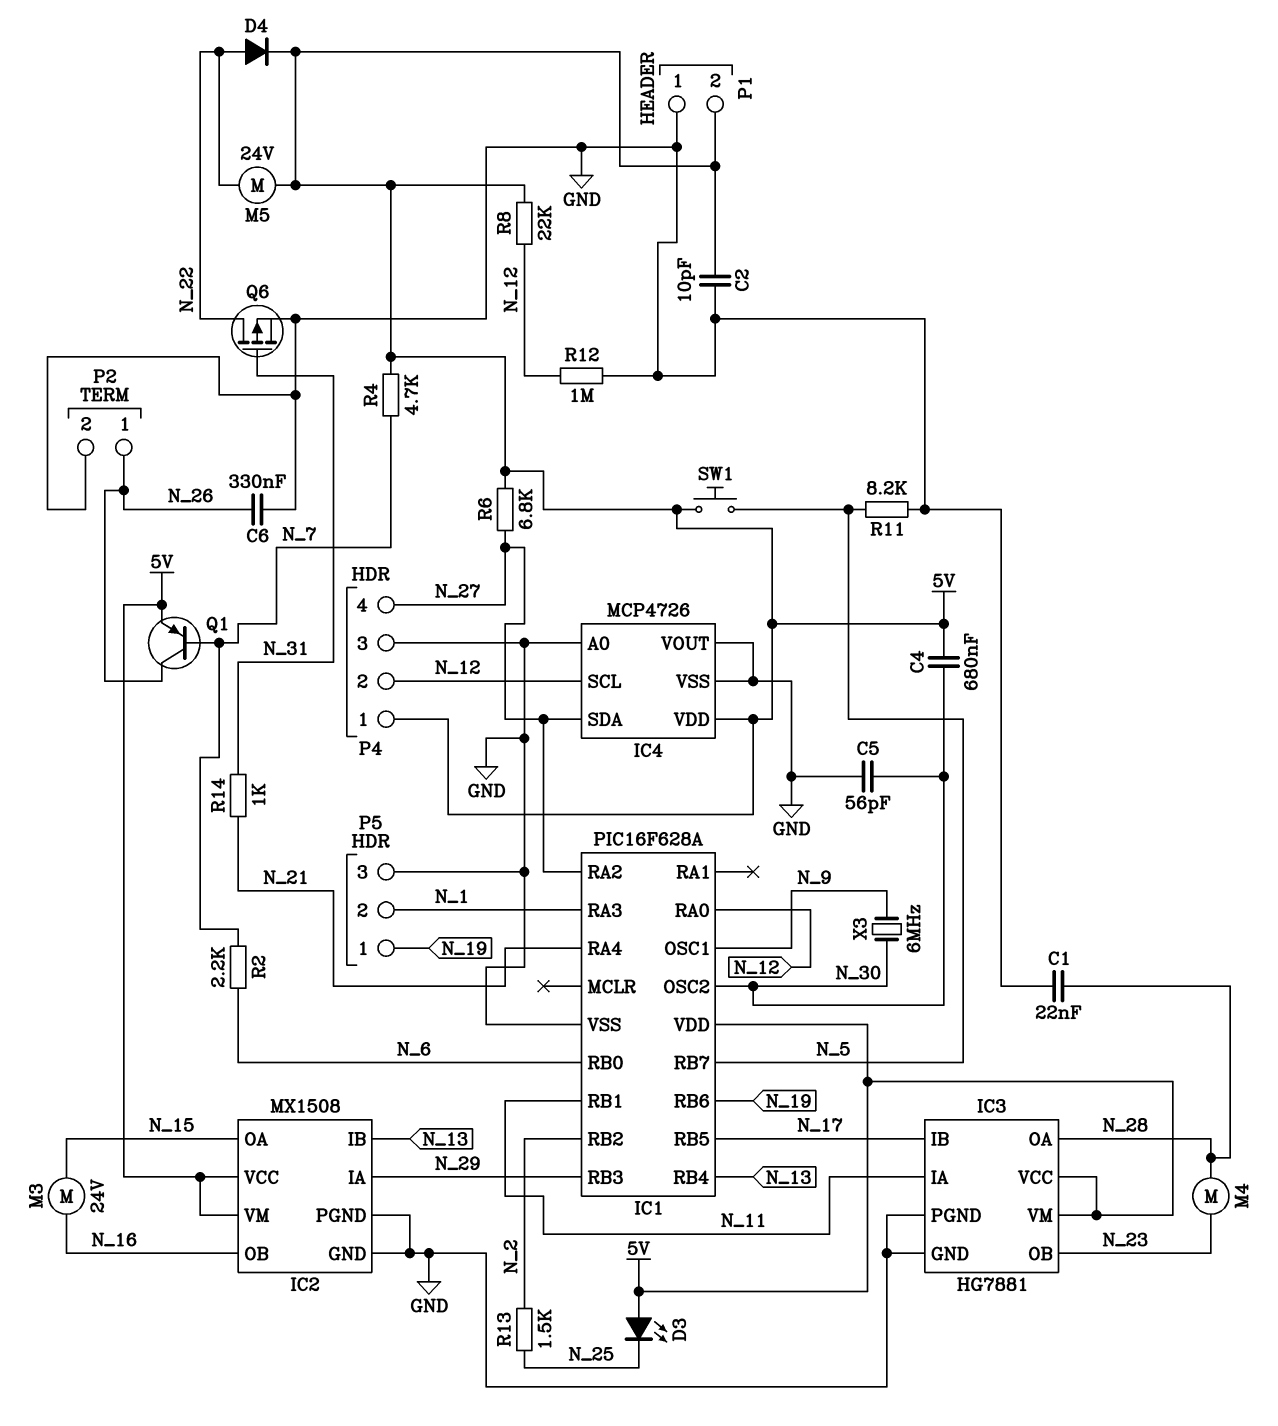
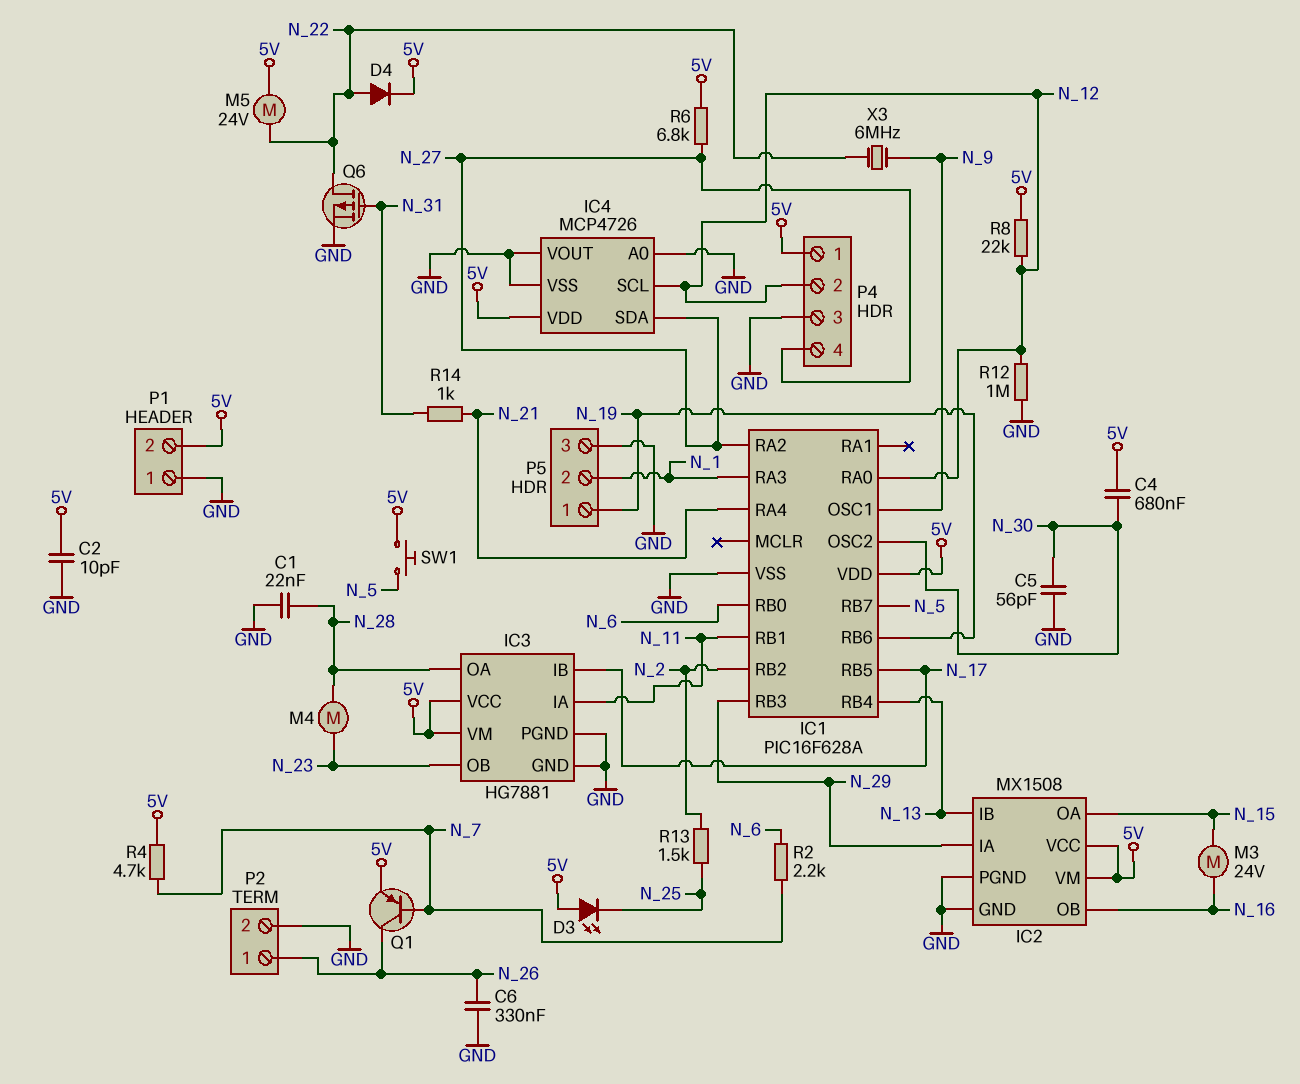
R11: 8.2k (GND, N_5) -> none
X3: 6MHz (N_9, N_30) -> 6MHz (N_9, N_22)

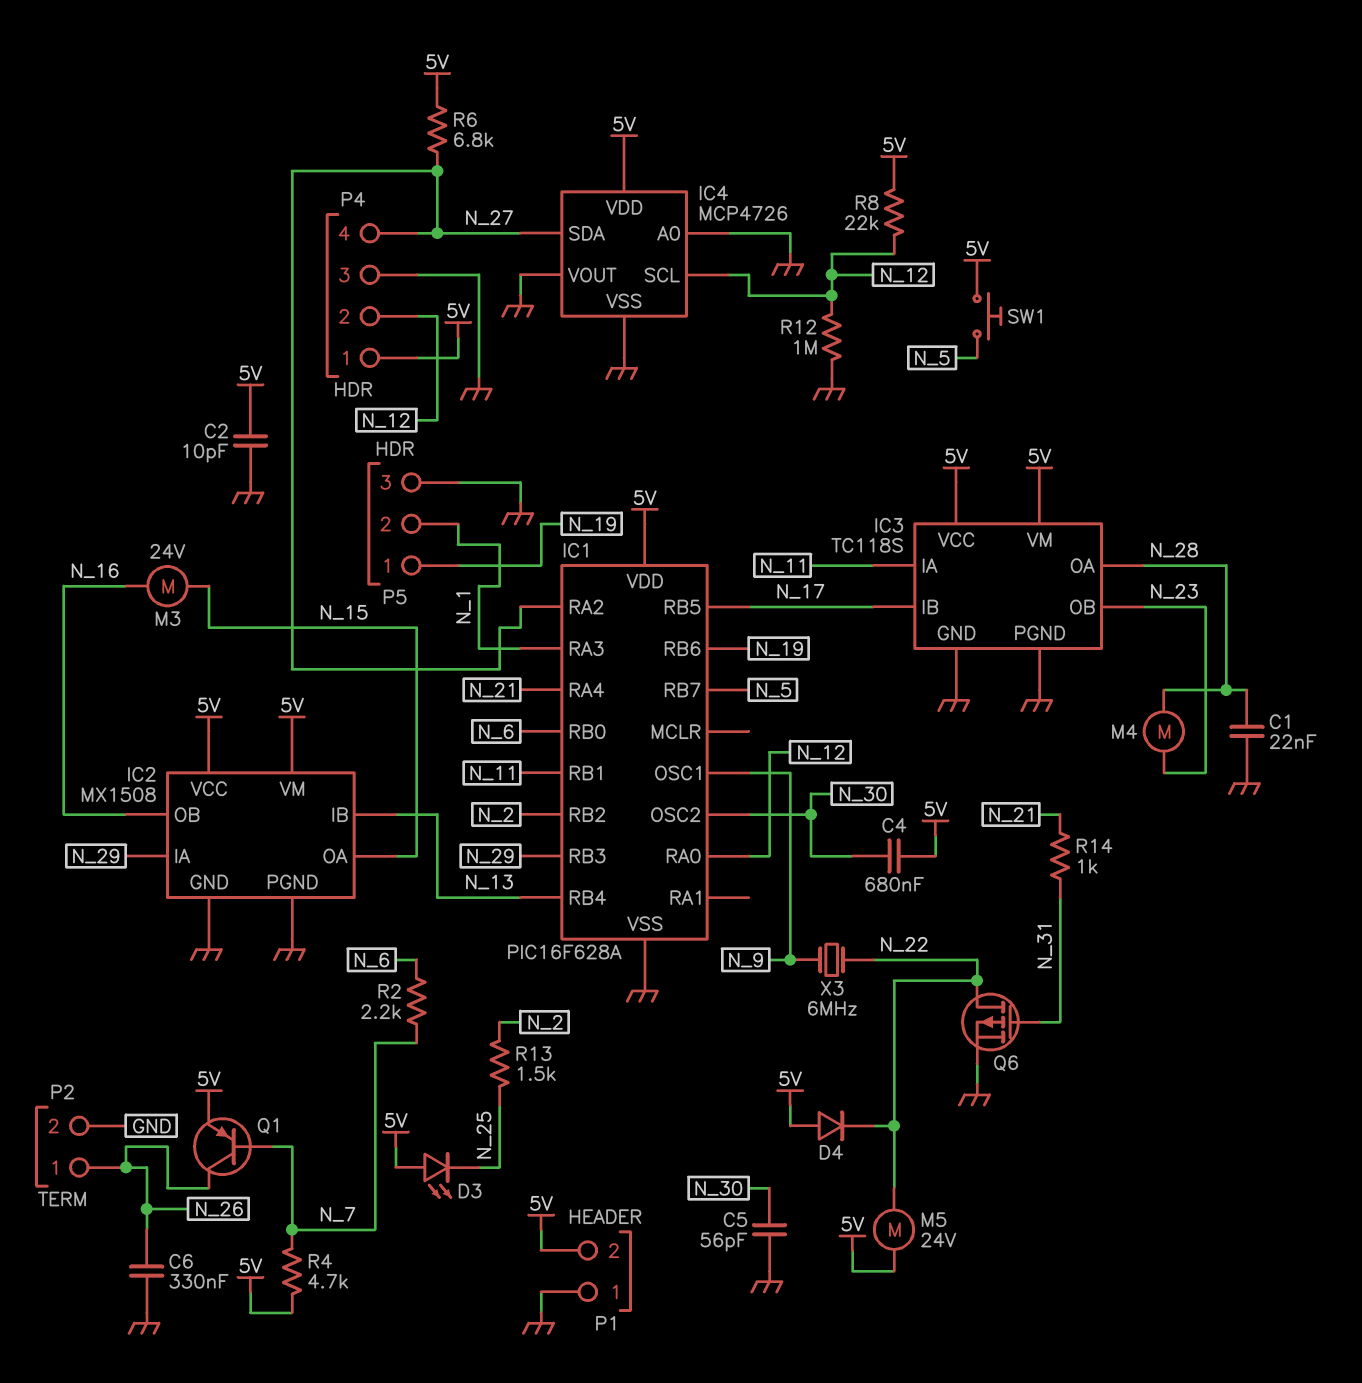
D4: diode (A N_22, K 5V) -> diode (A 5V, K N_22)
IC3: HG7881 -> TC118S

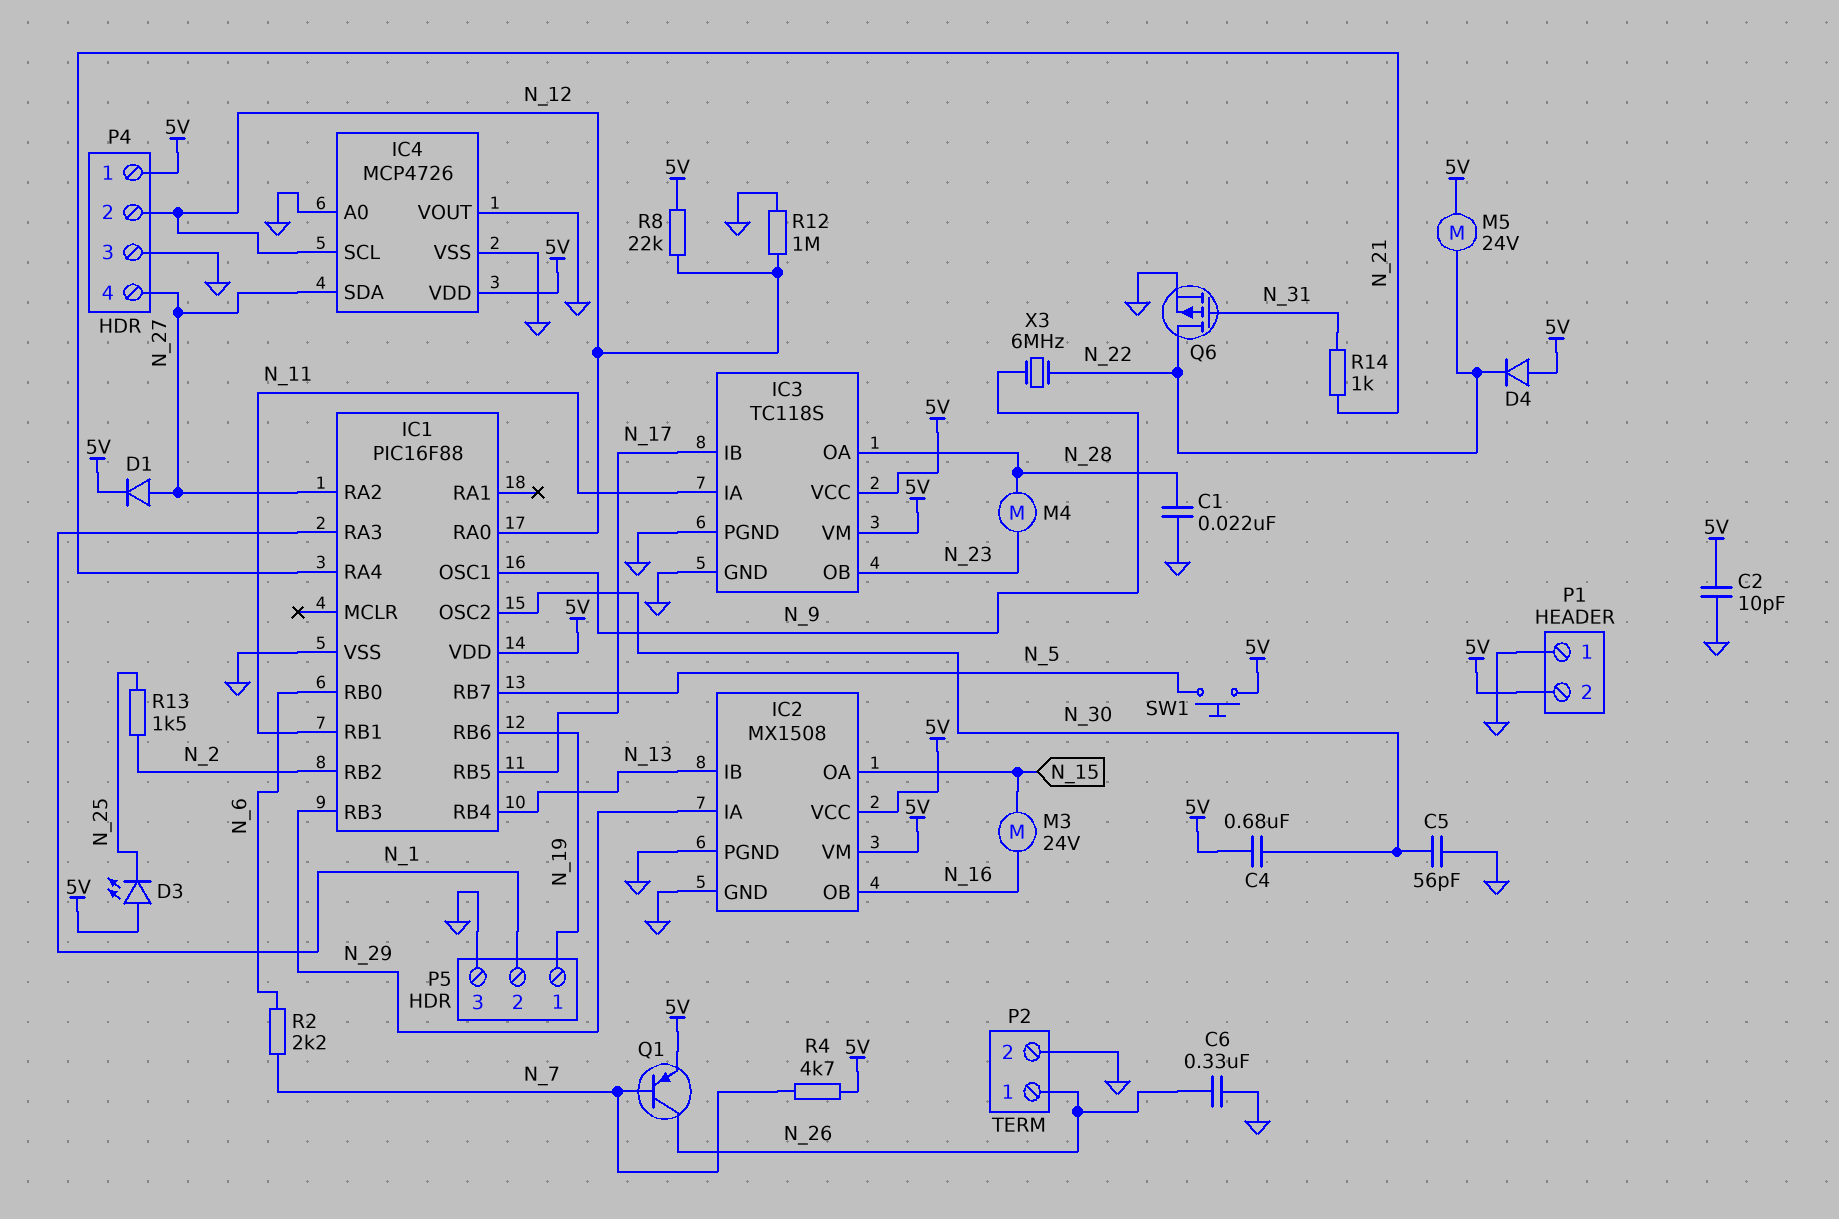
D1: none -> diode (A N_27, K 5V)
IC1: PIC16F628A -> PIC16F88
R6: 6.8k (5V, N_27) -> none

